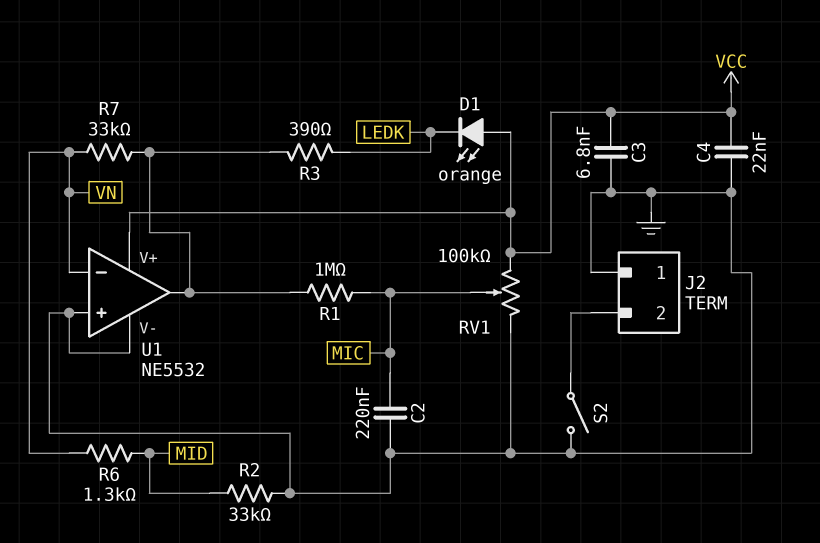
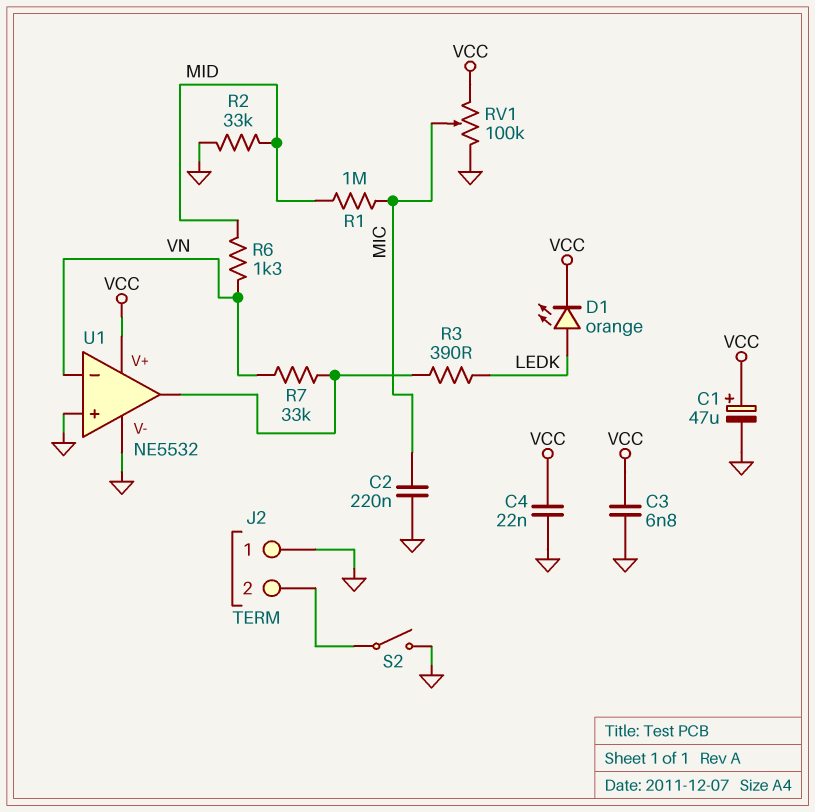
C1: none -> 47uF (plus VCC, minus GND)
D1: LED orange (A VCC, K LEDK) -> LED orange (A LEDK, K VCC)
R1: 1M (MIC, U1/out) -> 1M (MIC, MID)

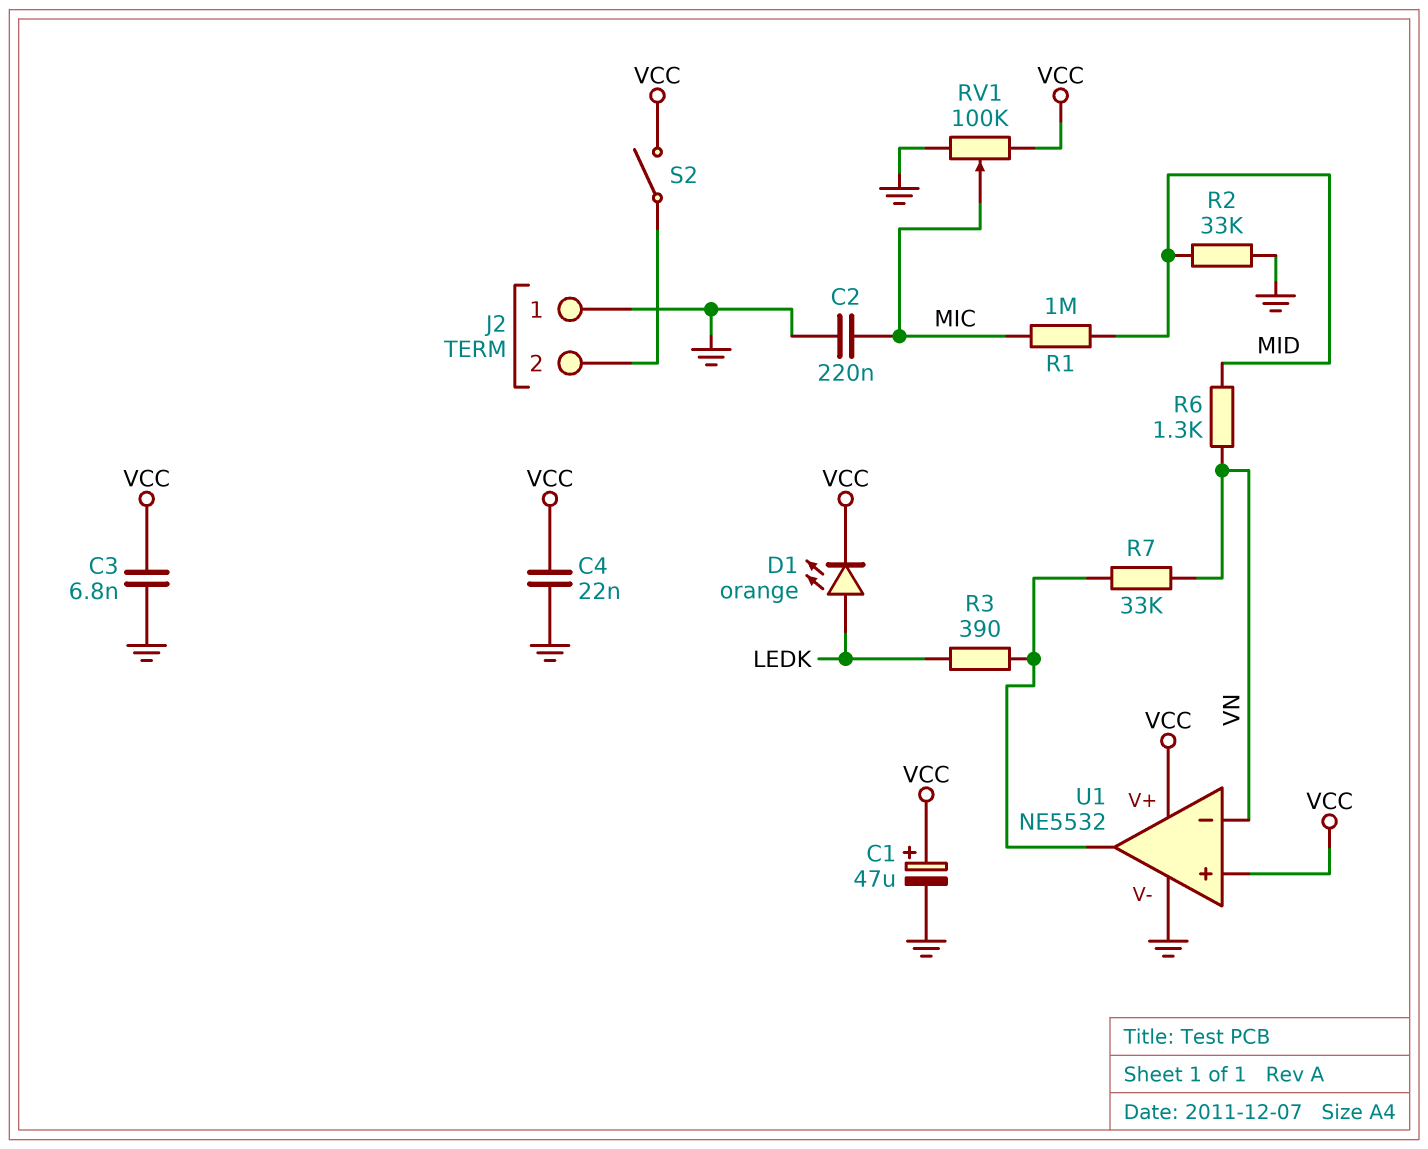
S2: switch (GND, J2/2) -> switch (J2/2, VCC)
U1 pin in+: GND -> VCC

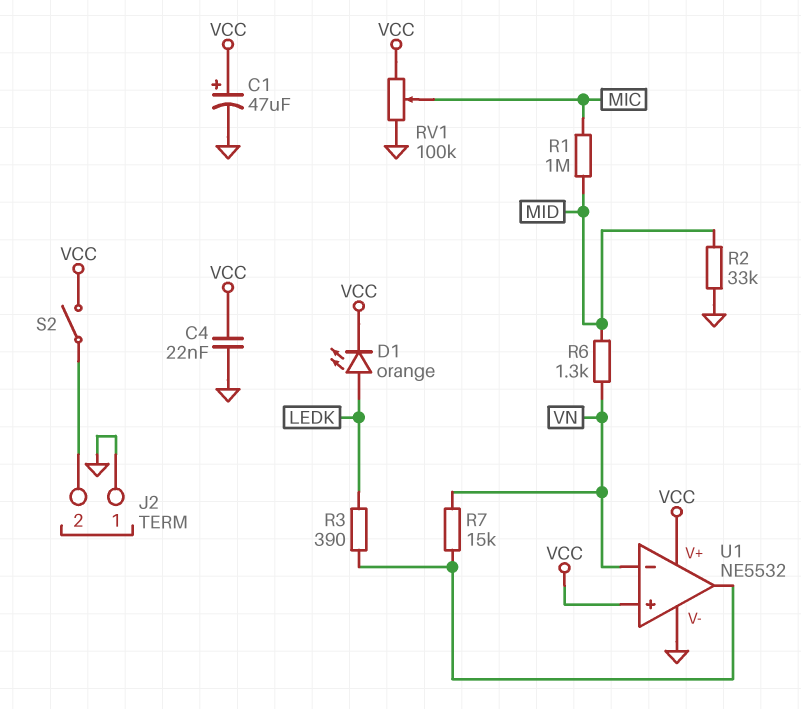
C2: 220nF (GND, MIC) -> none
C3: 6.8nF (GND, VCC) -> none
R7: 33k (U1/out, VN) -> 15k (U1/out, VN)

